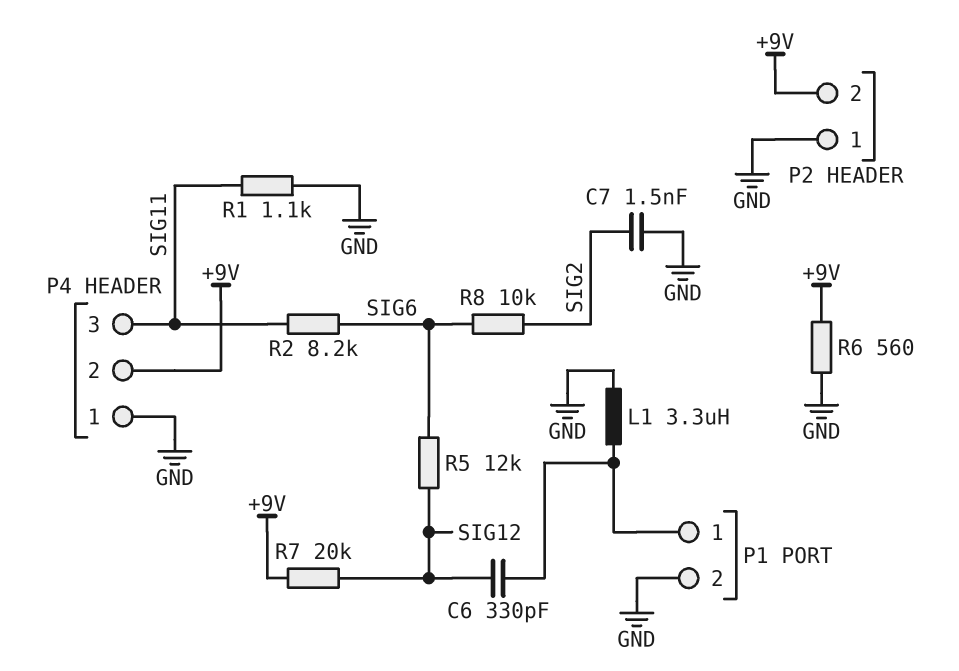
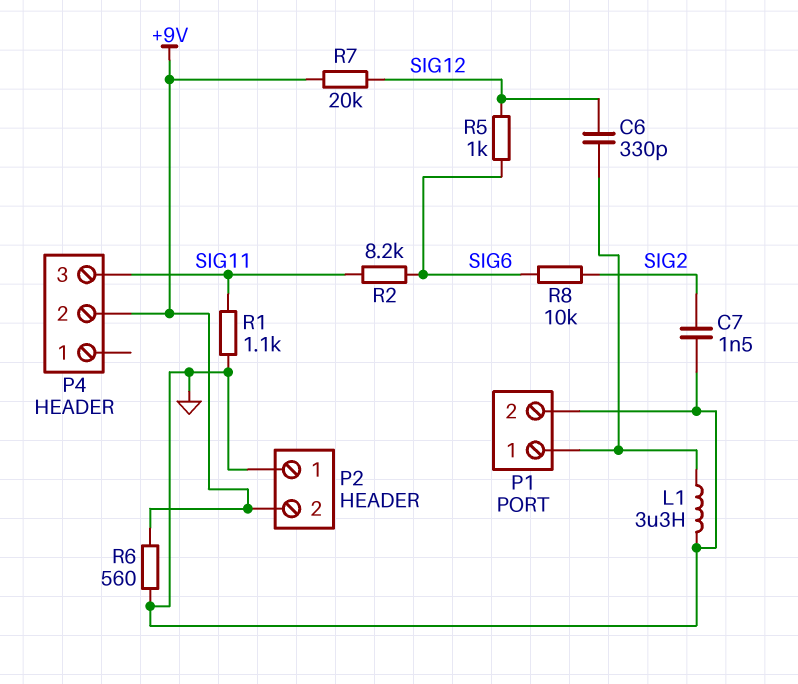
P4 pin 1: GND -> none
R5: 12k (SIG6, SIG12) -> 1k (SIG6, SIG12)

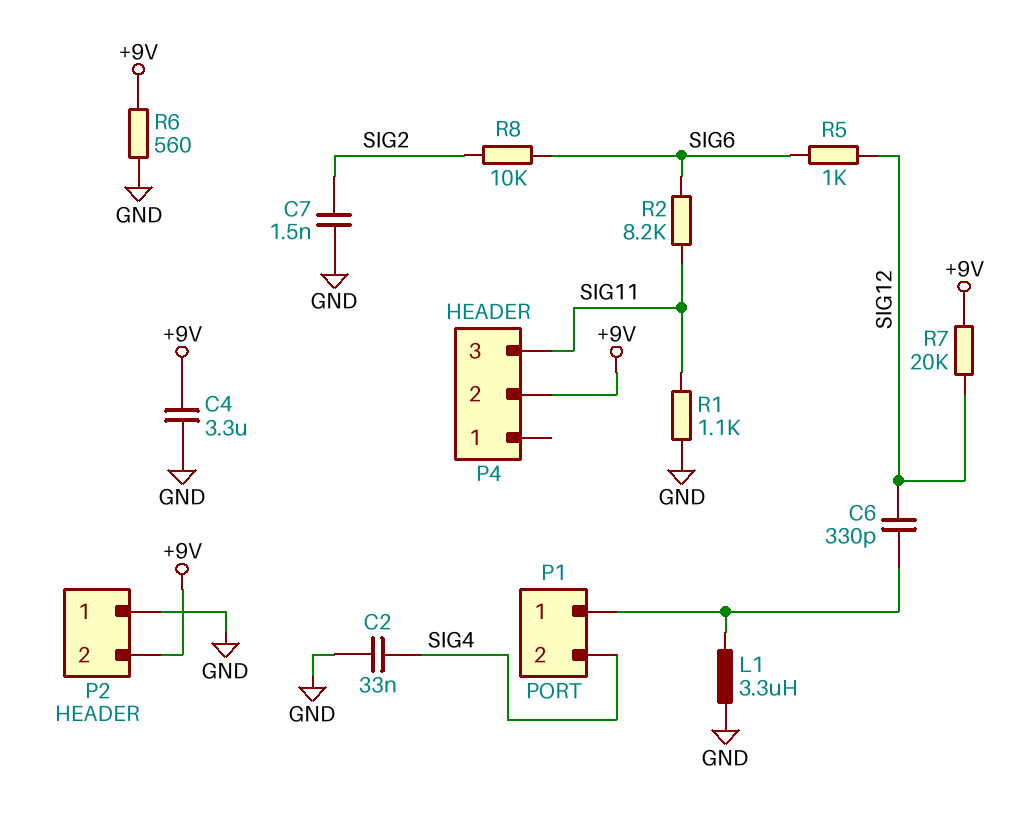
C2: none -> 33nF (GND, SIG4)
C4: none -> 3.3uF (+9V, GND)
P1 pin 2: GND -> SIG4

